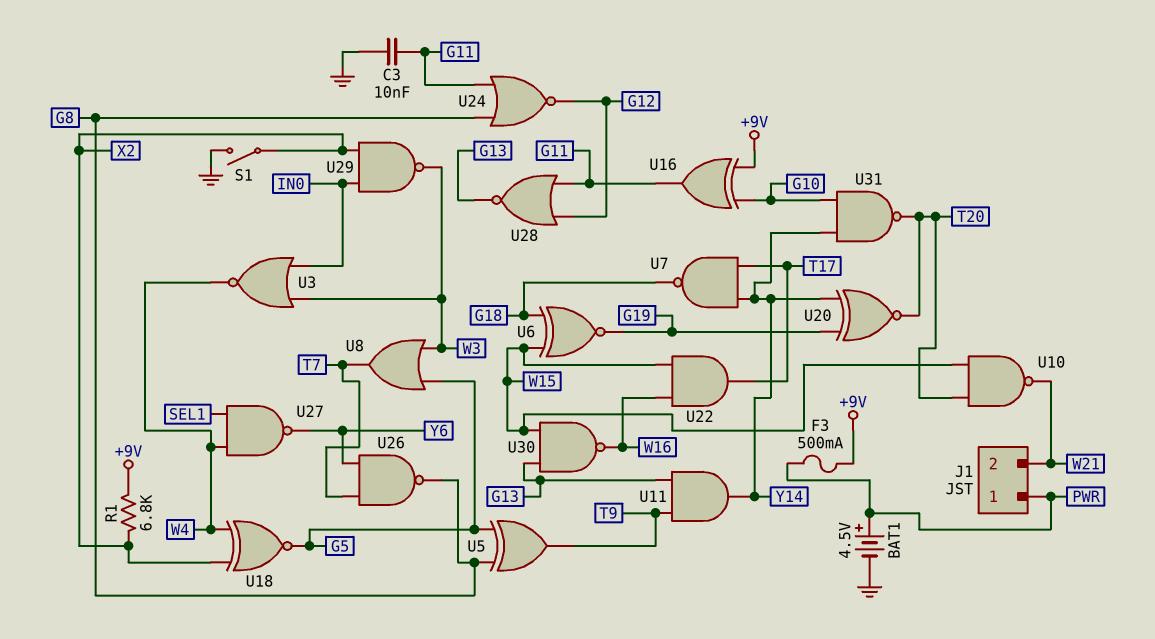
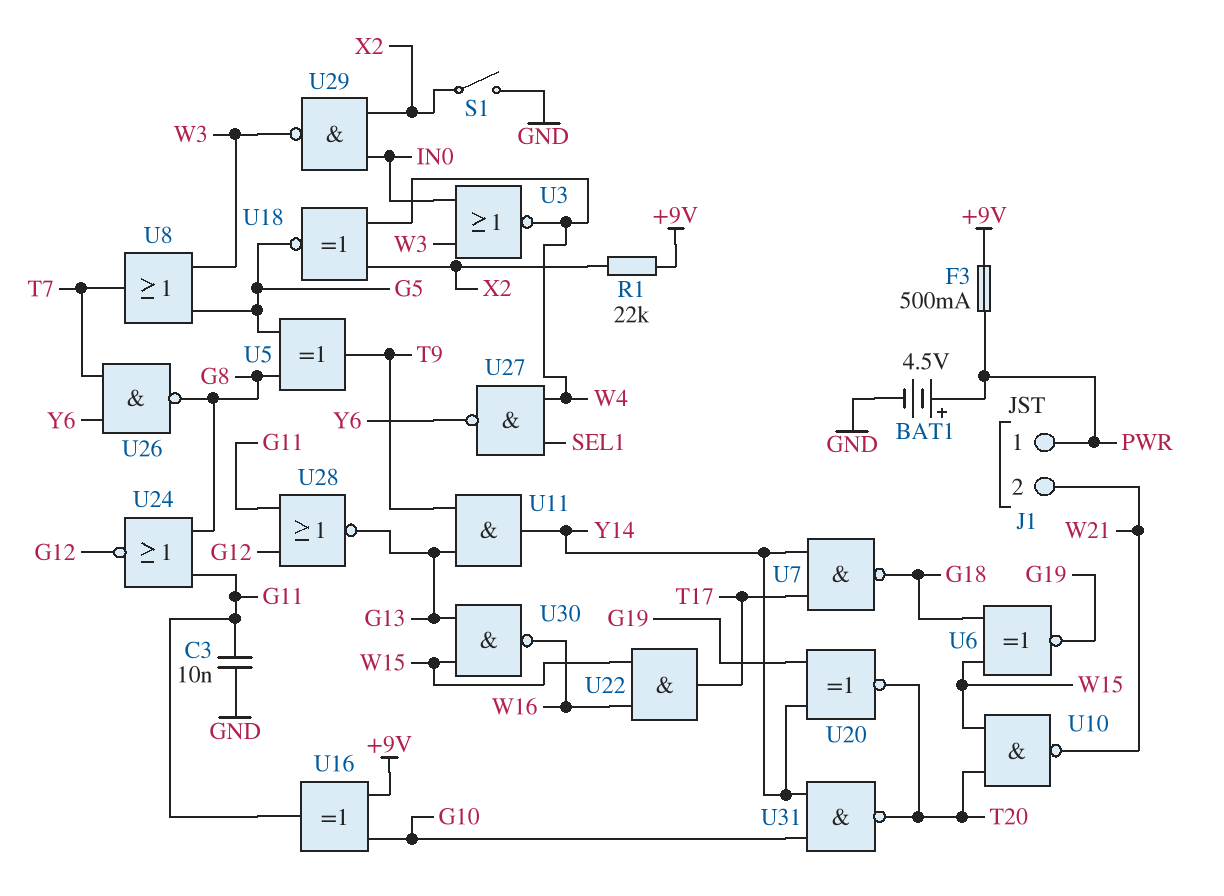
R1: 6.8k (+9V, X2) -> 22k (+9V, X2)

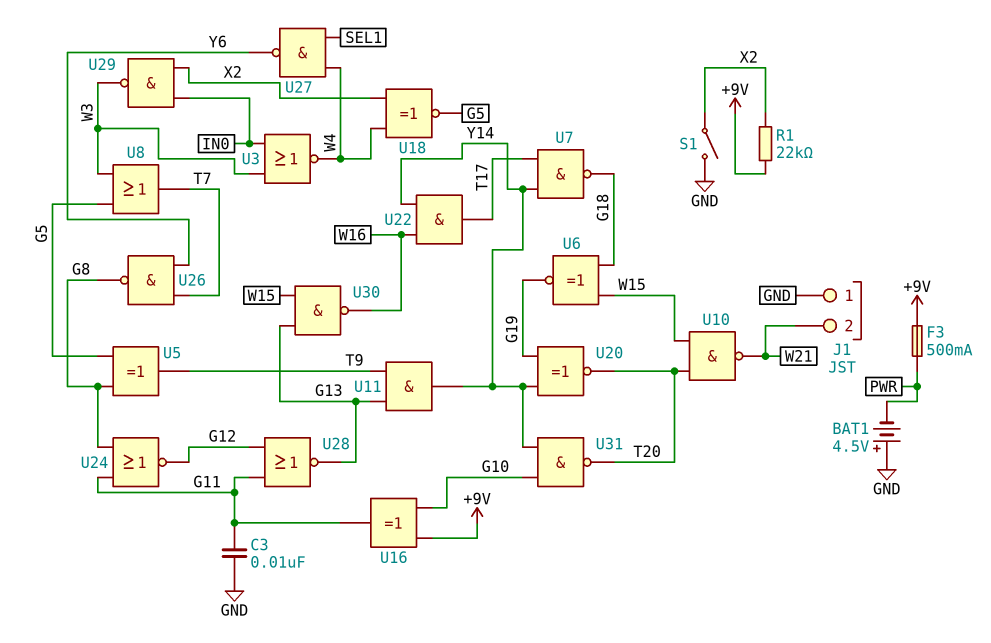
BAT1: 4.5V (plus PWR, minus GND) -> 4.5V (plus GND, minus PWR)
J1 pin 1: PWR -> GND
U22: AND (in W15, in W16, out T17) -> AND (in W16, in Y14, out T17)

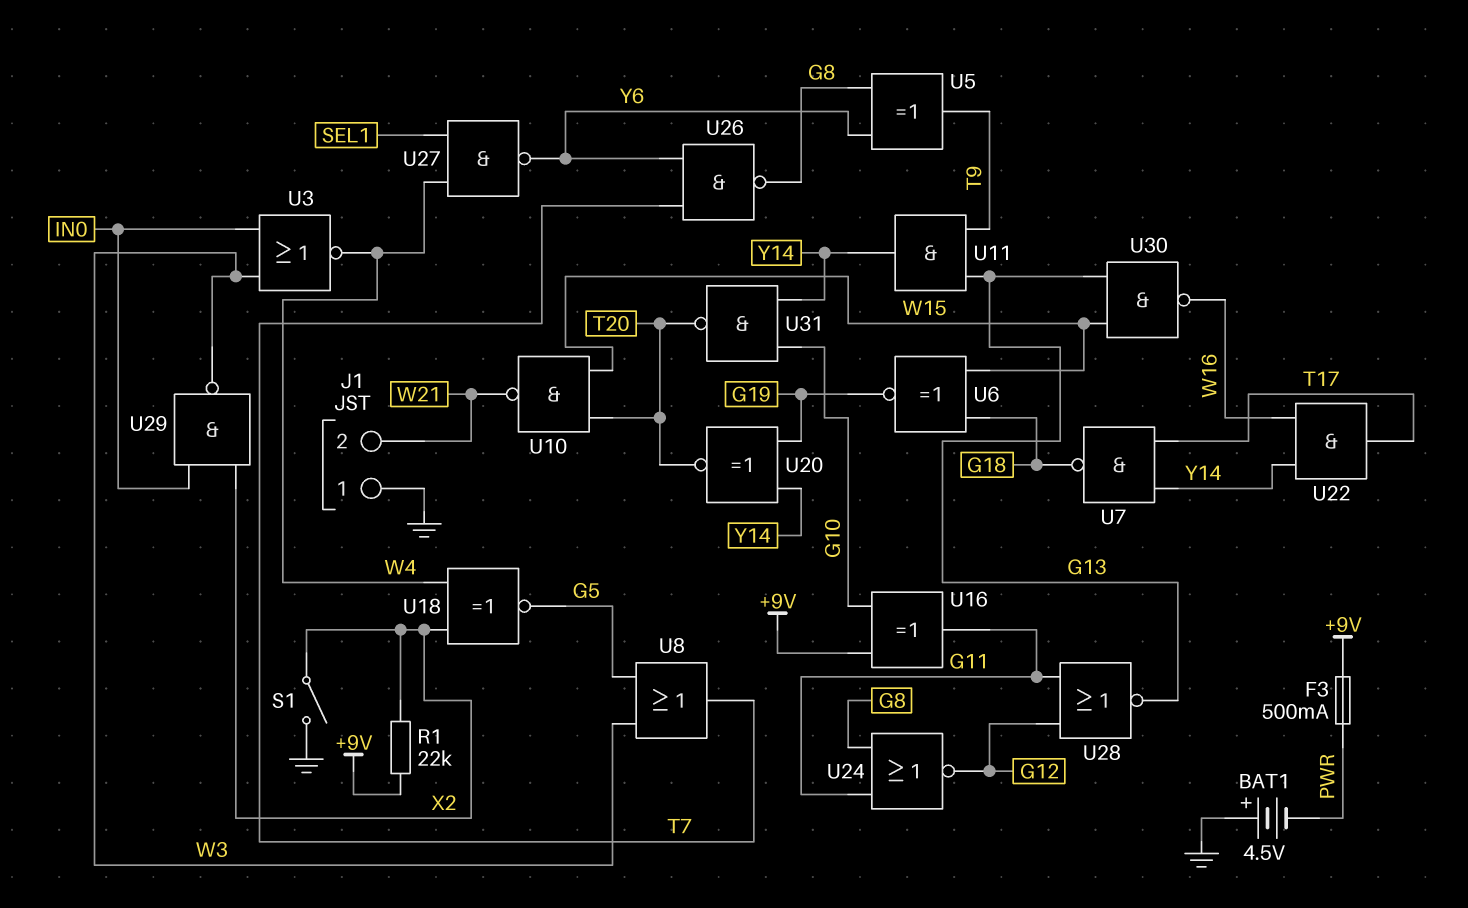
C3: 10nF (G11, GND) -> none
U5: XOR (in G5, in G8, out T9) -> XOR (in G8, in Y6, out T9)

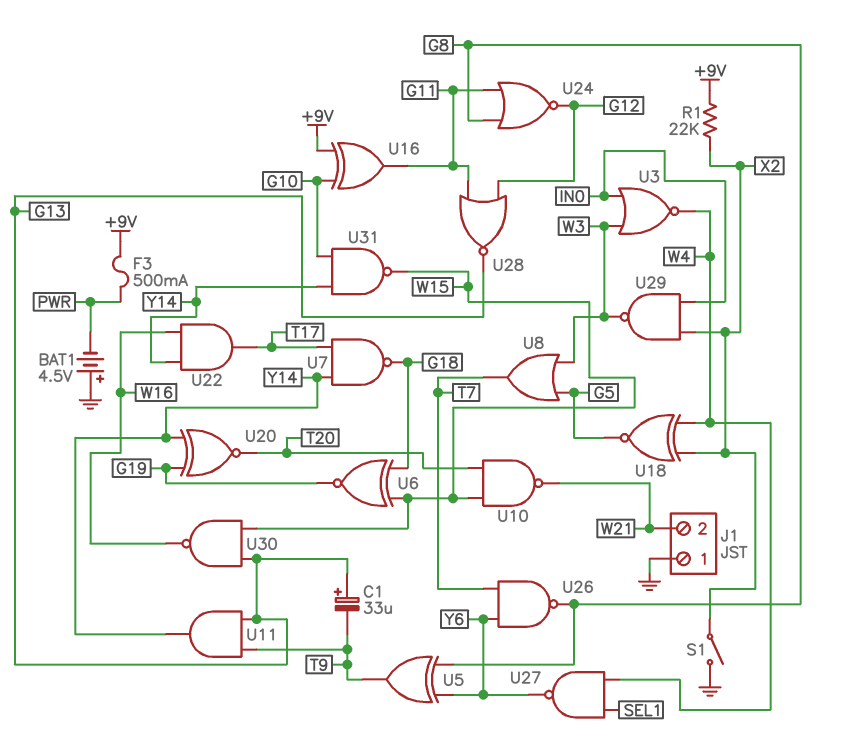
C1: none -> 33uF (plus G13, minus T9)
U31: NAND (in G10, in Y14, out T20) -> NAND (in G10, in Y14, out W15)

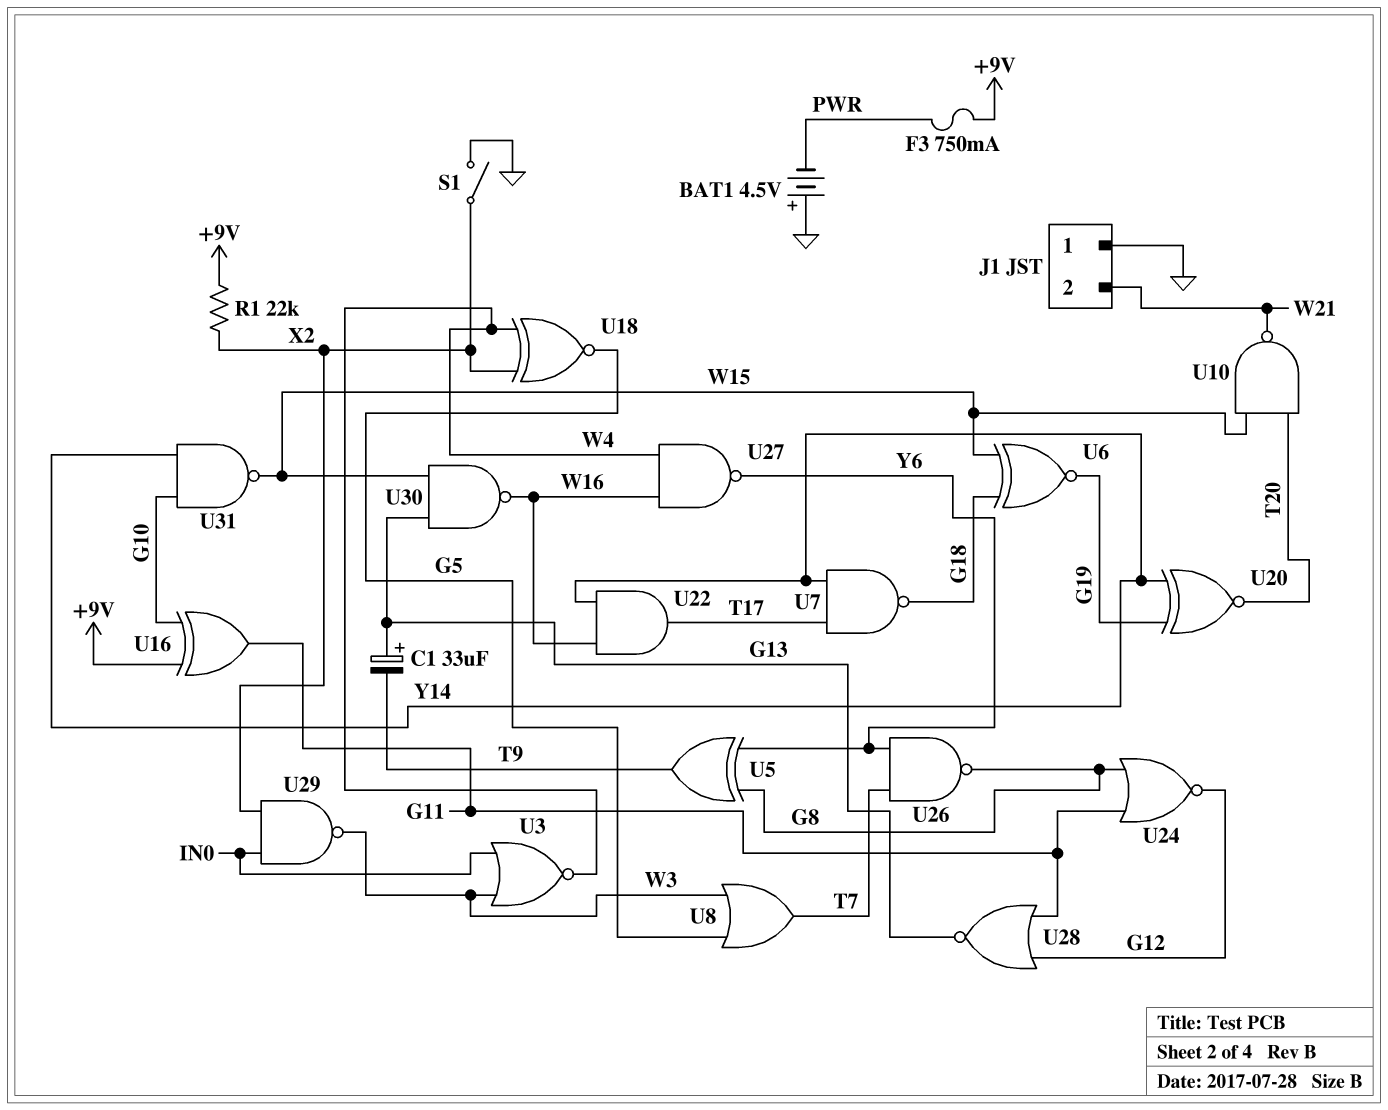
F3: 500mA (+9V, PWR) -> 750mA (+9V, PWR)
U11: AND (in G13, in T9, out Y14) -> none
U27: NAND (in SEL1, in W4, out Y6) -> NAND (in W4, in W16, out Y6)

